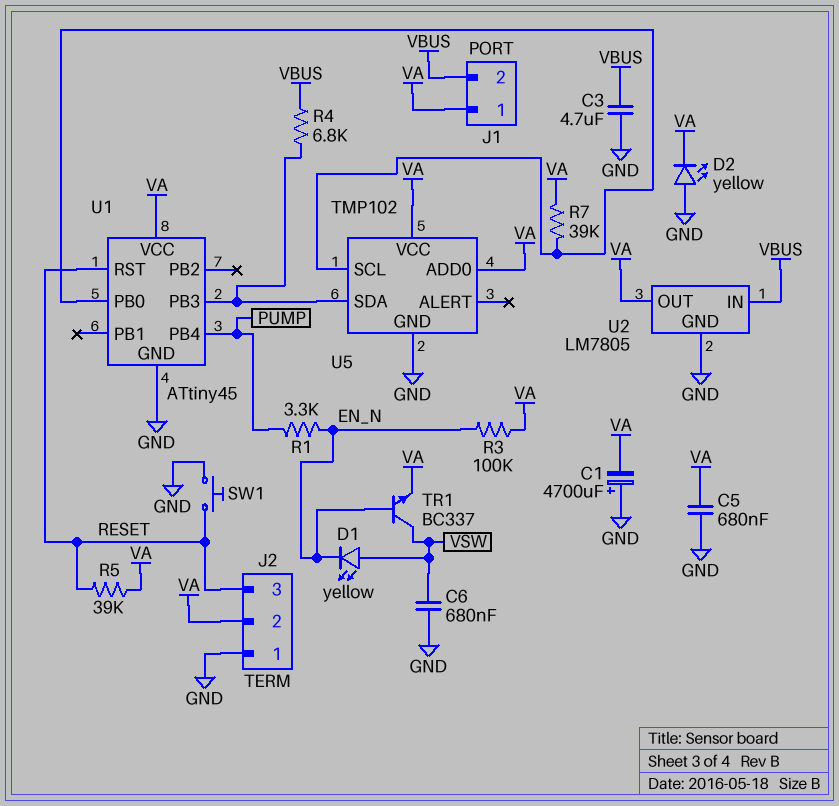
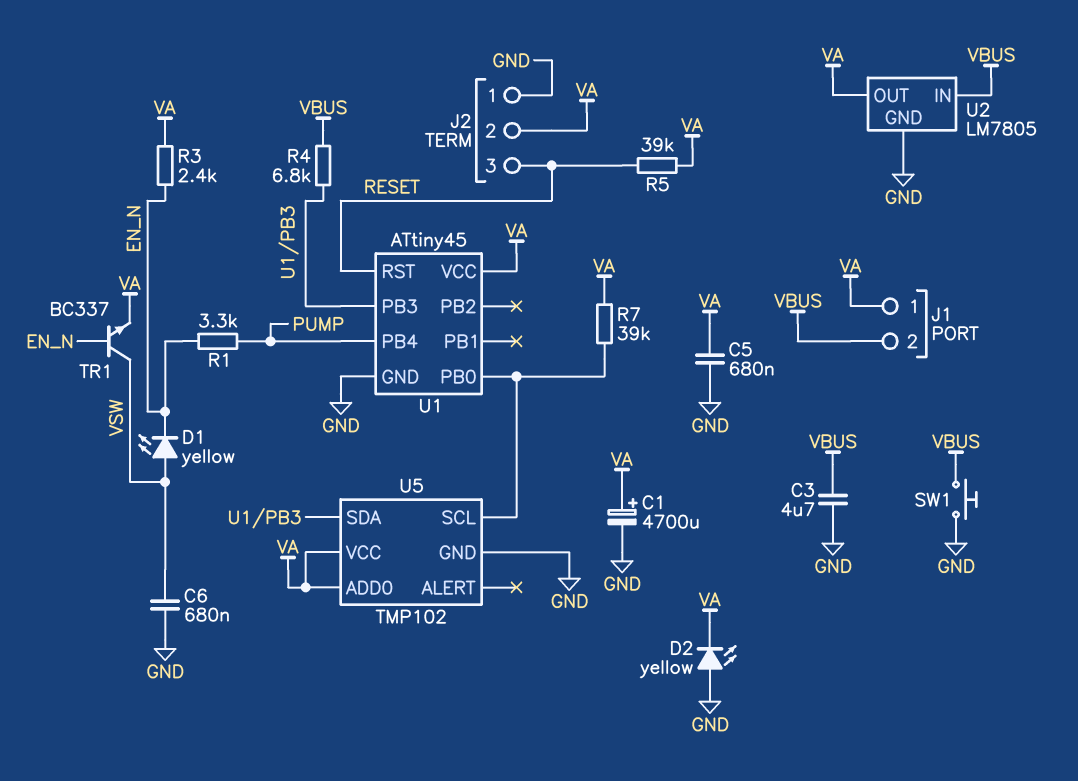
C1: 4700uF (plus GND, minus VA) -> 4700uF (plus VA, minus GND)
R3: 100k (EN_N, VA) -> 2.4k (EN_N, VA)
SW1: button (GND, RESET) -> button (GND, VBUS)

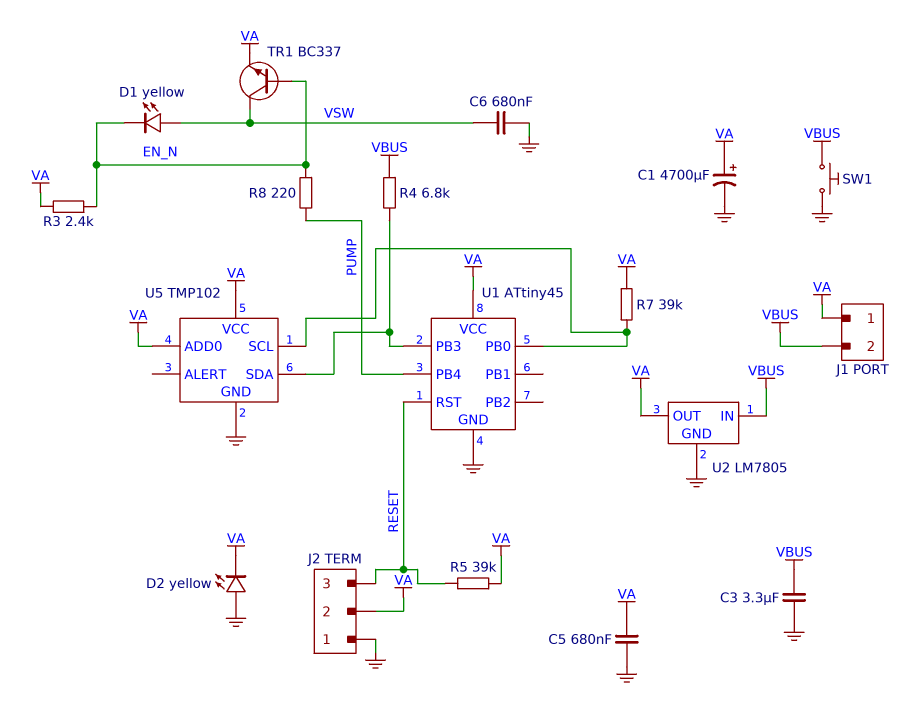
C3: 4.7uF (GND, VBUS) -> 3.3uF (GND, VBUS)
R1: 3.3k (EN_N, PUMP) -> none
R8: none -> 220 (EN_N, PUMP)

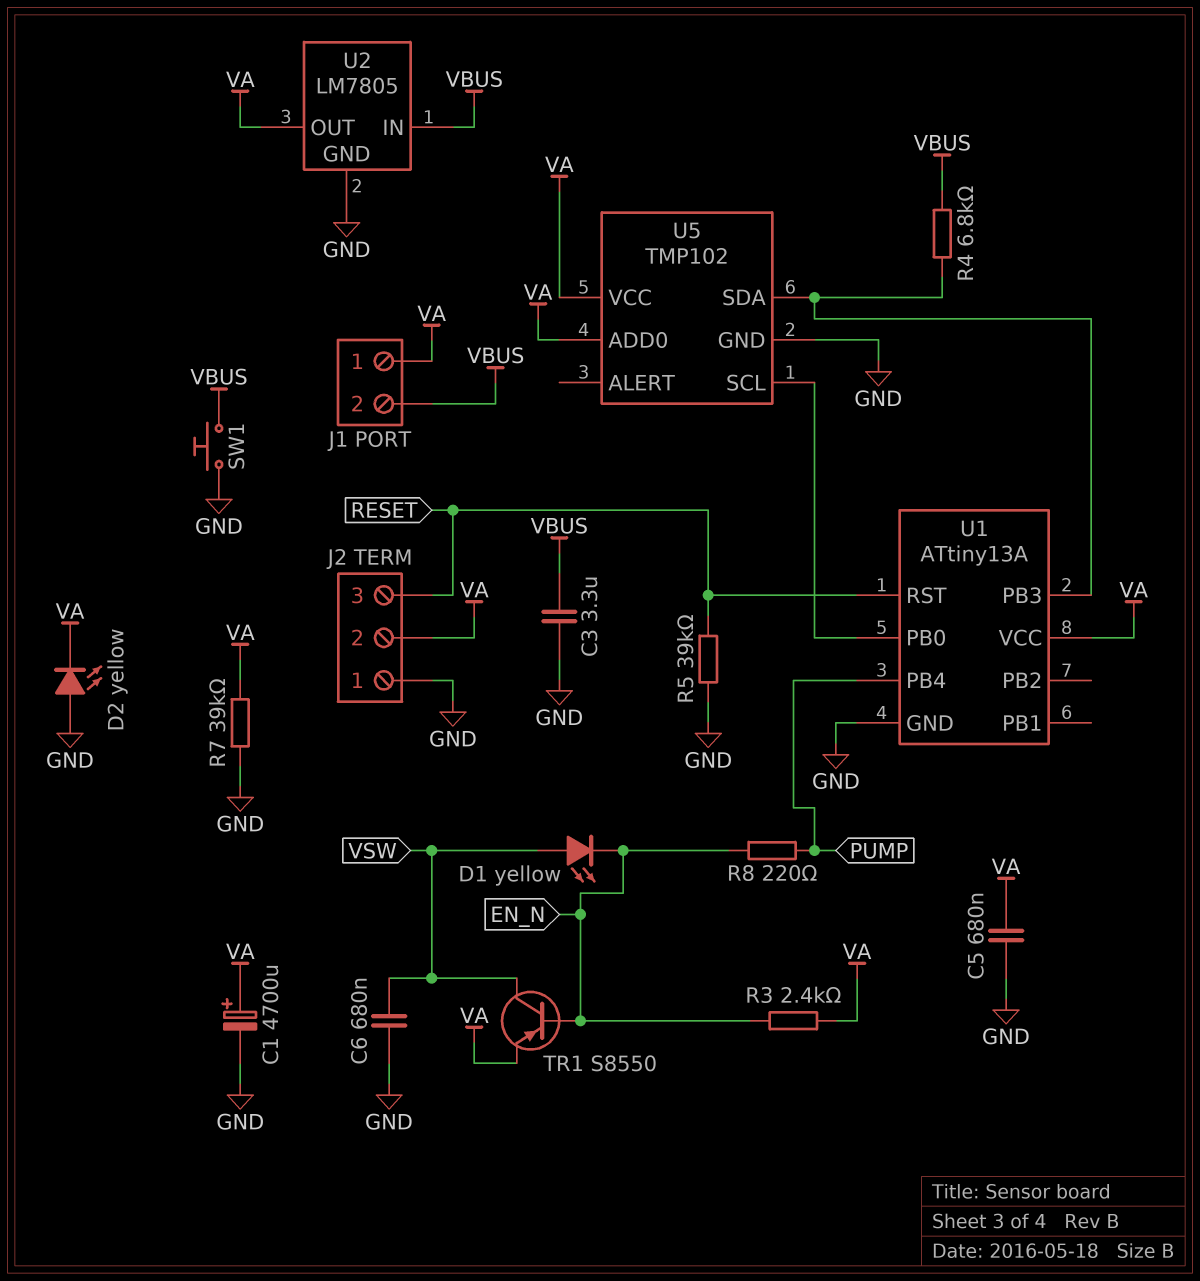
R5: 39k (RESET, VA) -> 39k (GND, RESET)
R7: 39k (U1/PB0, VA) -> 39k (GND, VA)
TR1: NPN BC337 (B EN_N, C VSW, E VA) -> PNP S8550 (B EN_N, C VSW, E VA)
U1: ATtiny45 -> ATtiny13A

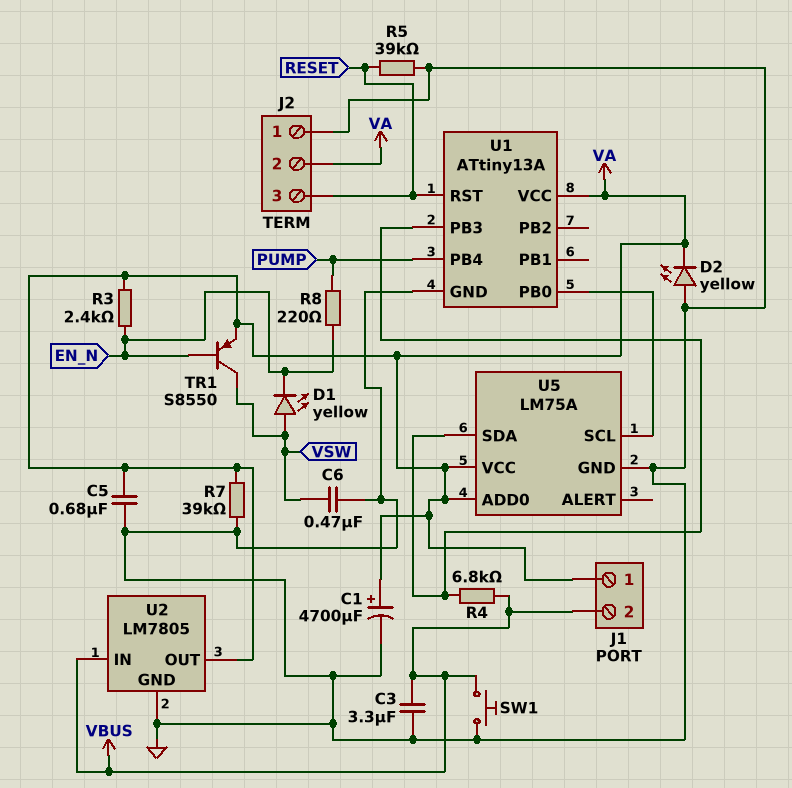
C6: 680nF (GND, VSW) -> 470nF (GND, VSW)
U5: TMP102 -> LM75A

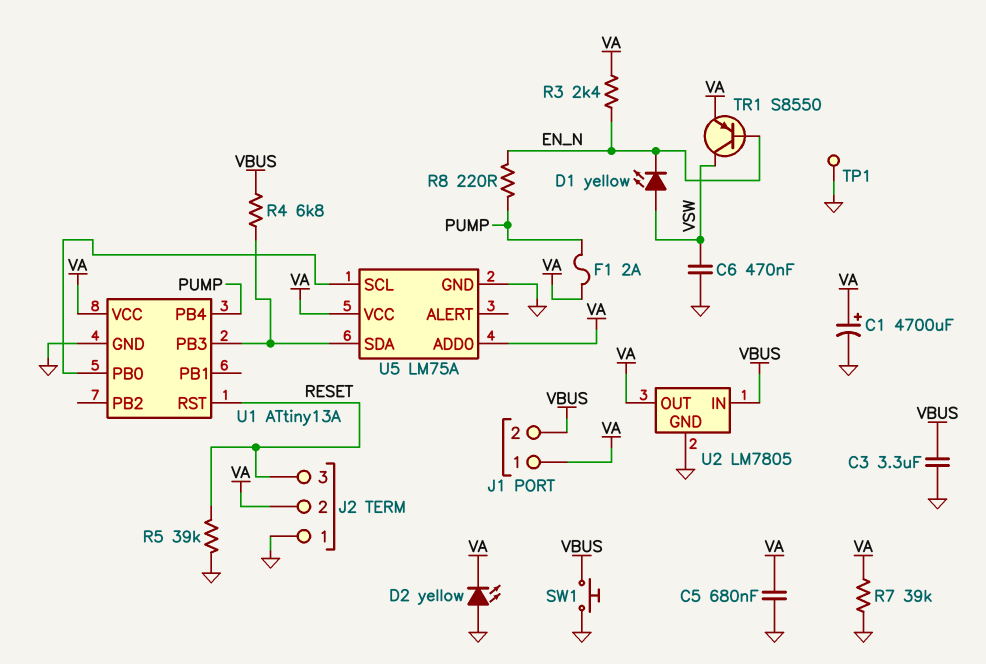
F1: none -> 2A (PUMP, VA)
TP1: none -> test point (GND)

